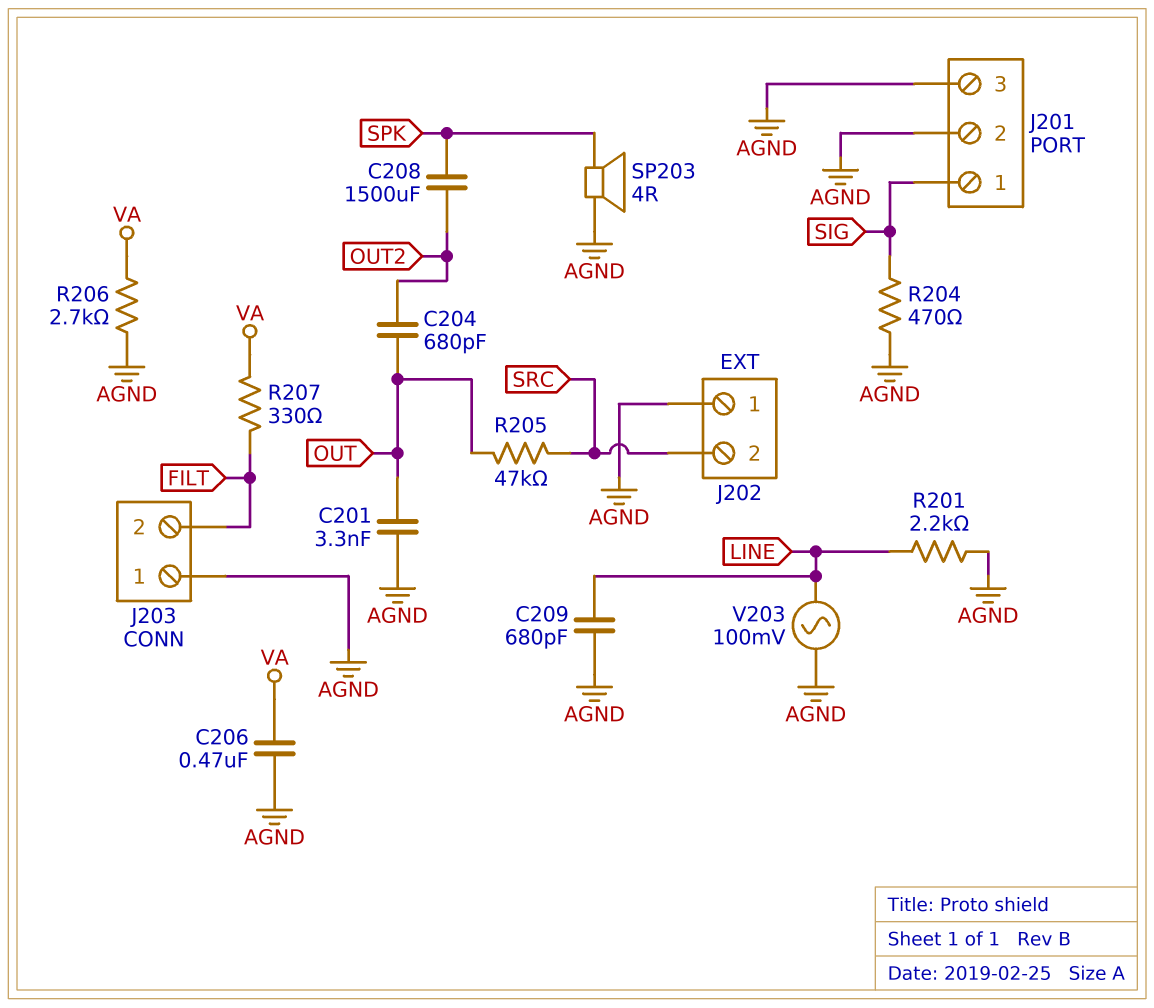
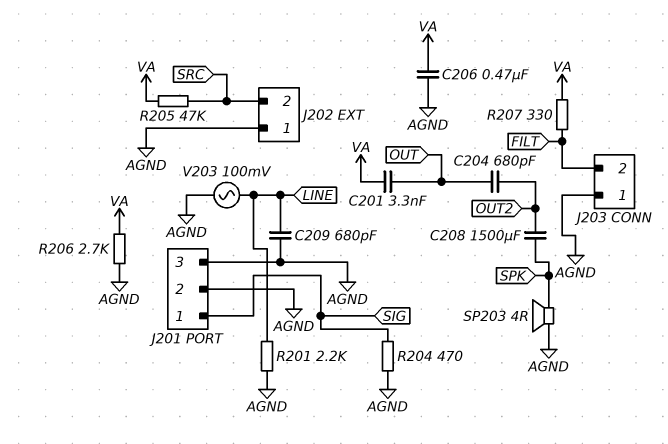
C201: 3.3nF (AGND, OUT) -> 3.3nF (OUT, VA)
R205: 47k (OUT, SRC) -> 47k (SRC, VA)

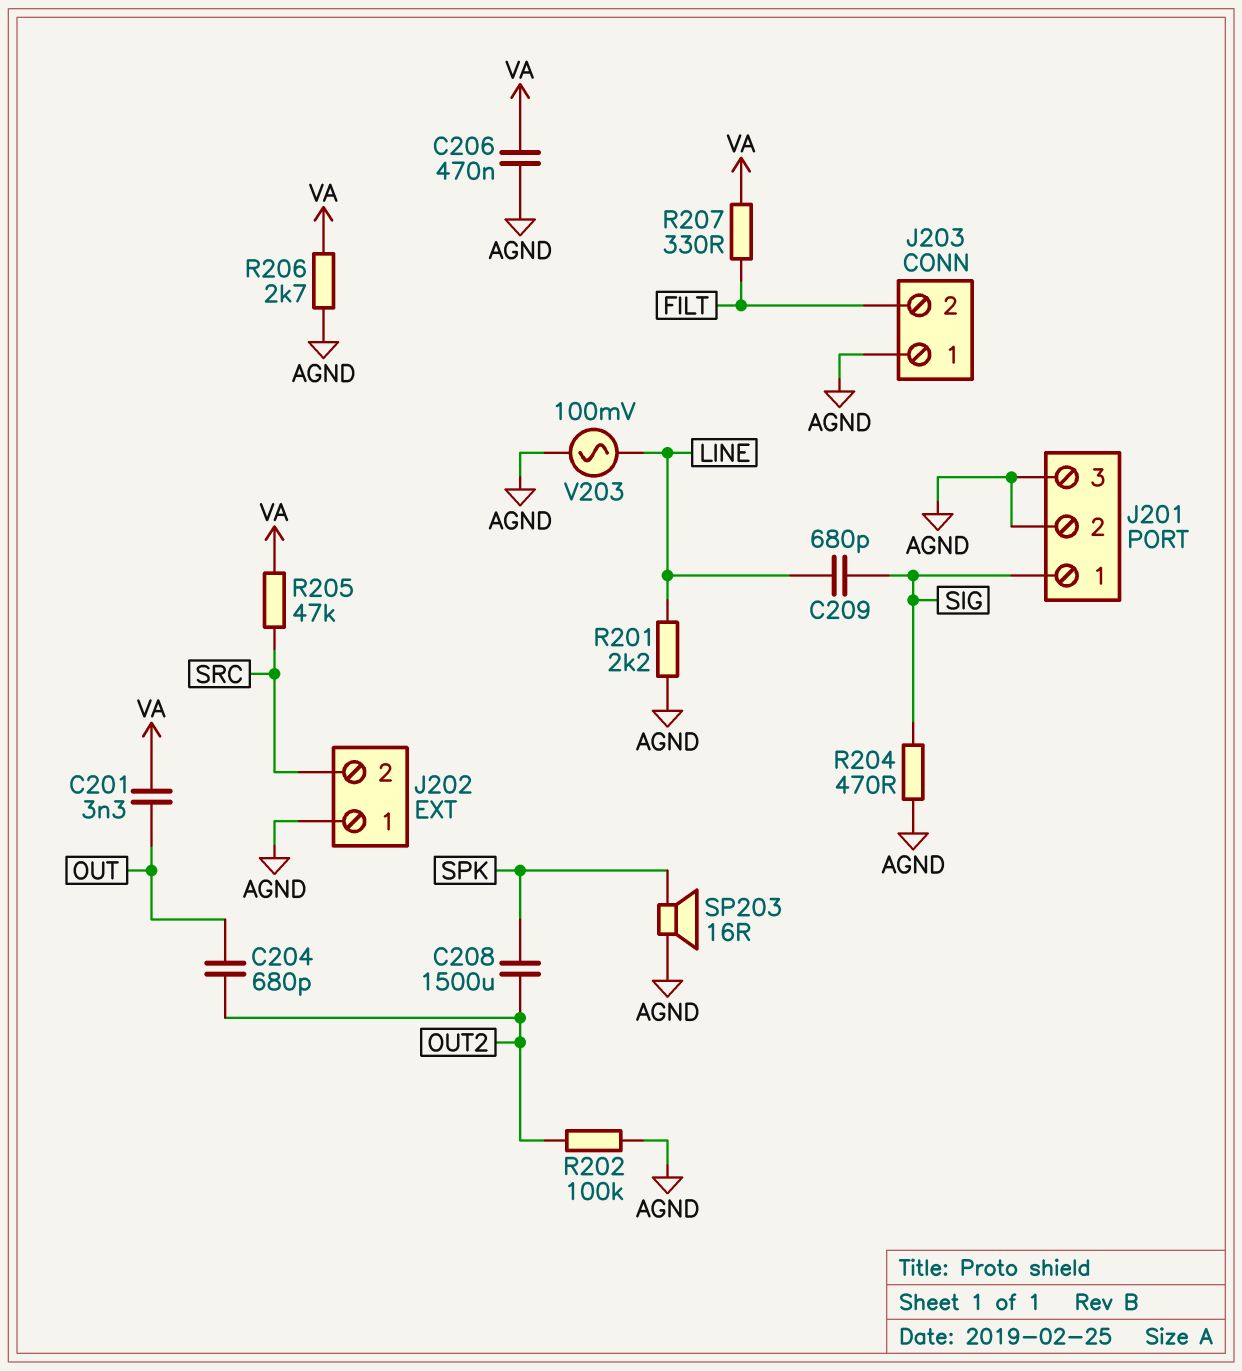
C209: 680pF (AGND, LINE) -> 680pF (LINE, SIG)
R202: none -> 100k (AGND, OUT2)
SP203: speaker 4R (AGND, SPK) -> speaker 16R (AGND, SPK)

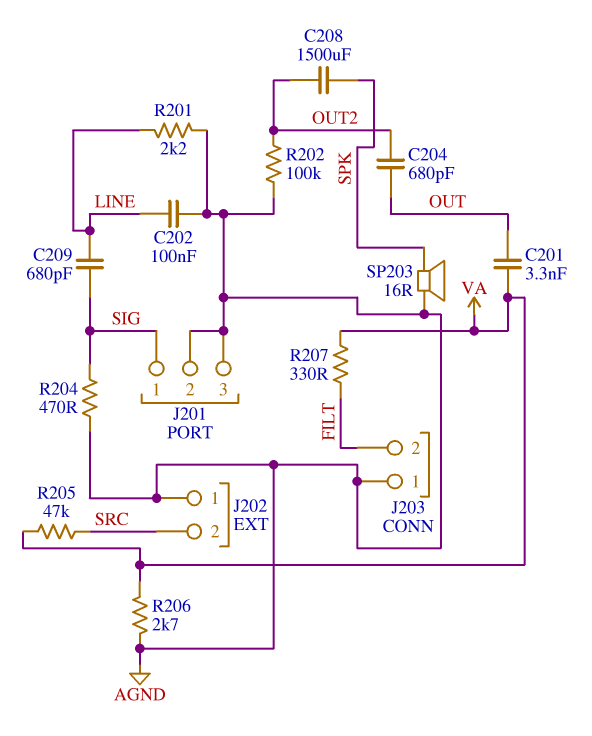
C202: none -> 100nF (AGND, LINE)
C206: 470nF (AGND, VA) -> none
V203: AC 100mV (AGND, LINE) -> none

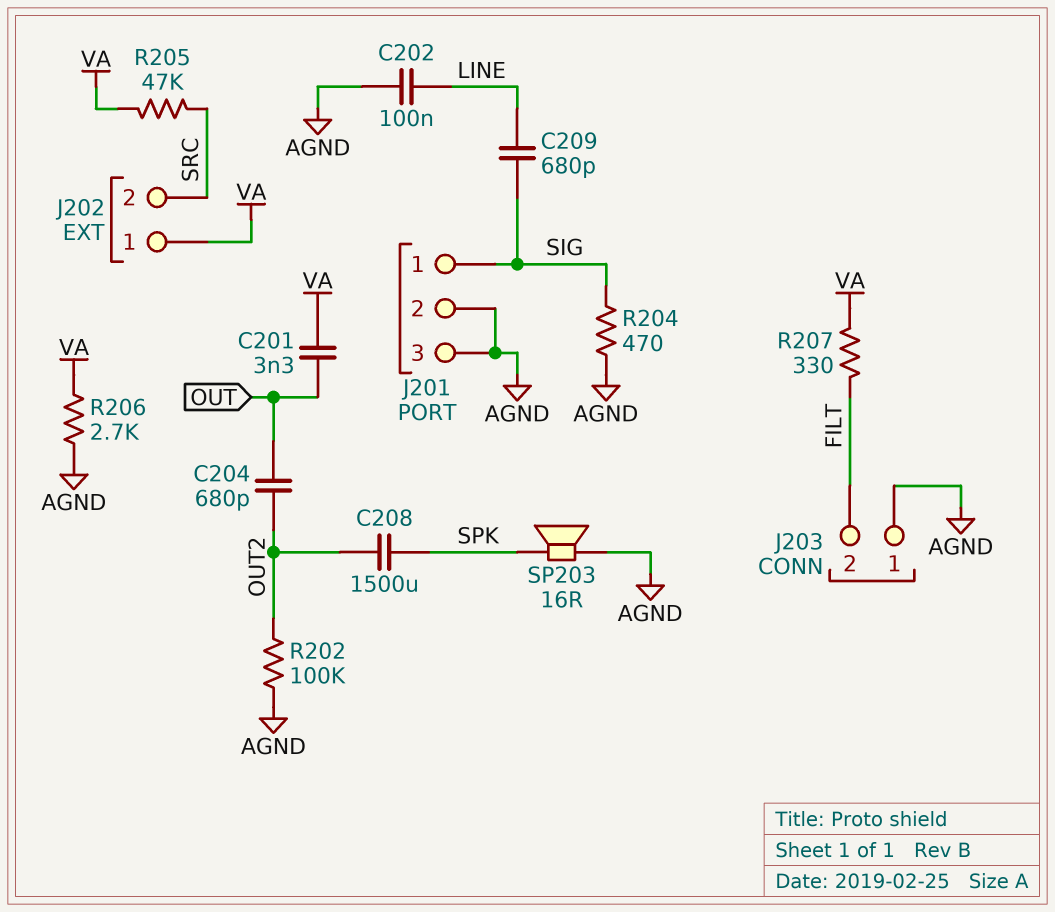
J202 pin 1: AGND -> VA
R201: 2.2k (AGND, LINE) -> none

